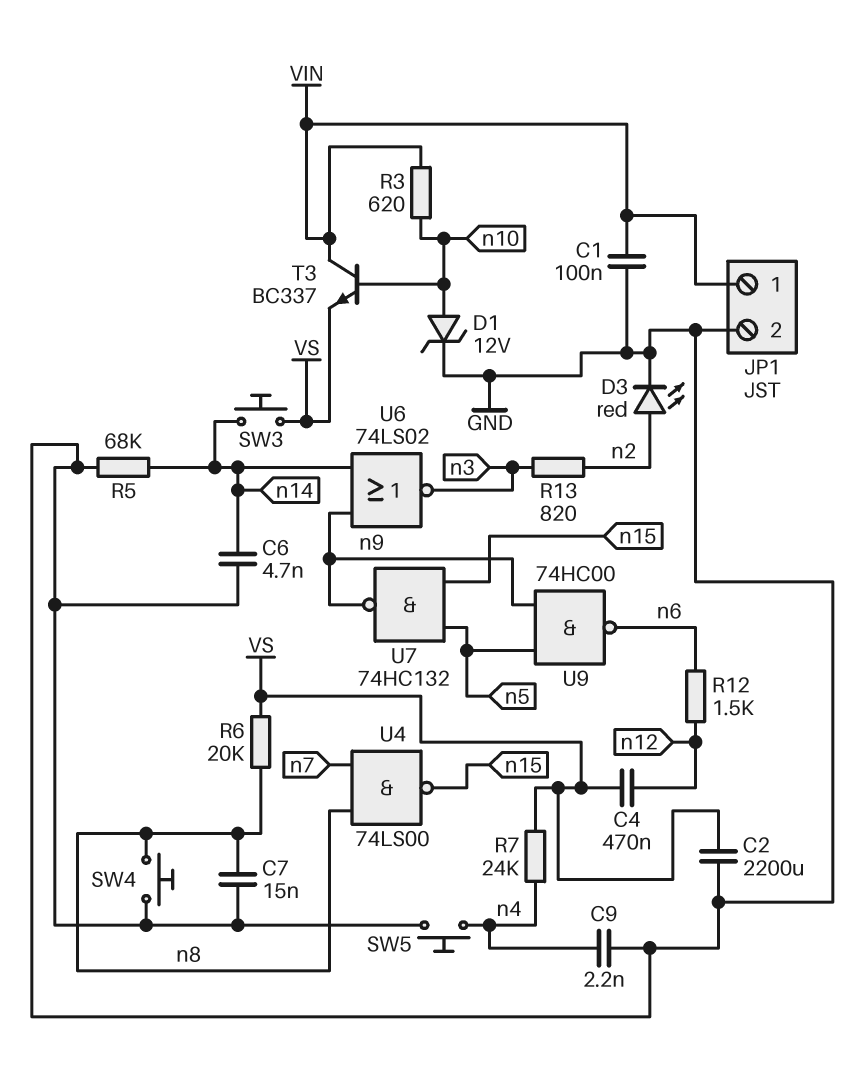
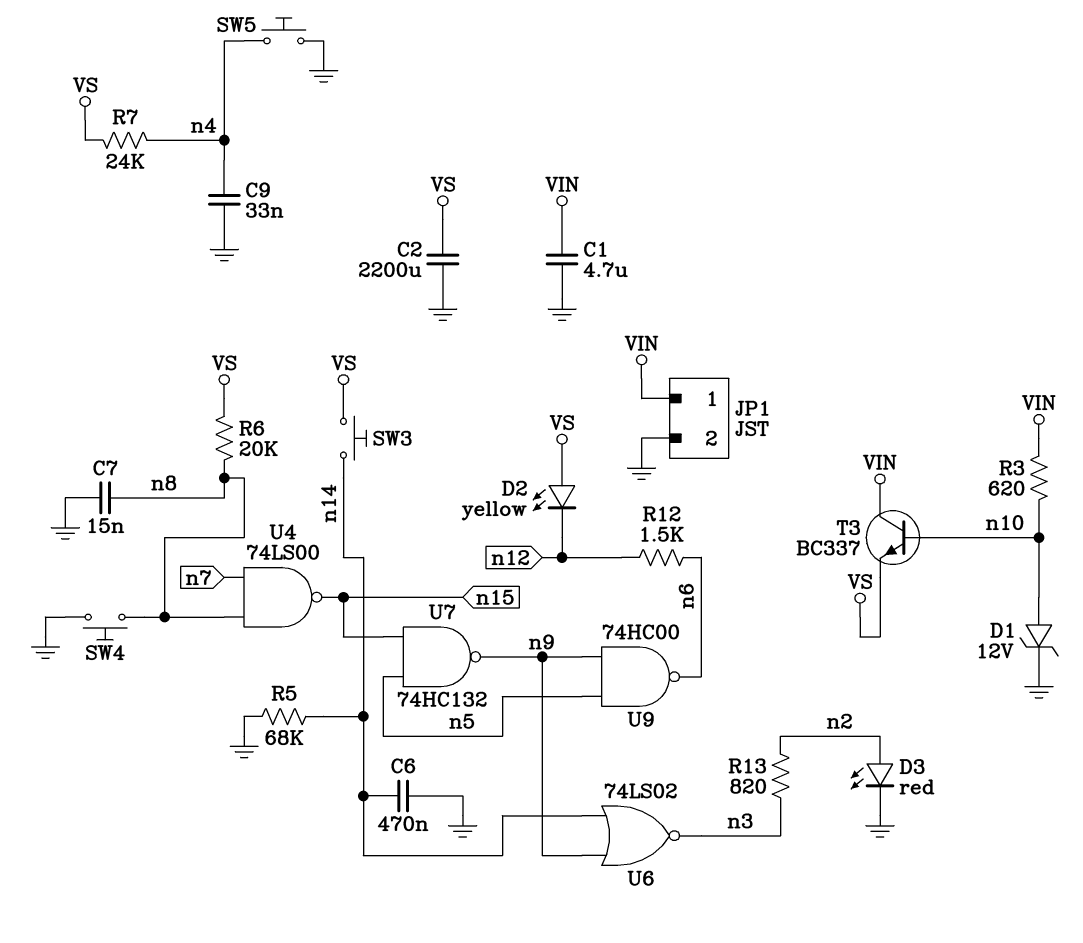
C1: 100nF (GND, VIN) -> 4.7uF (GND, VIN)
C4: 470nF (VS, n12) -> none
C6: 4.7nF (GND, n14) -> 470nF (GND, n14)
C9: 2.2nF (GND, n4) -> 33nF (GND, n4)
D2: none -> LED yellow (A VS, K n12)

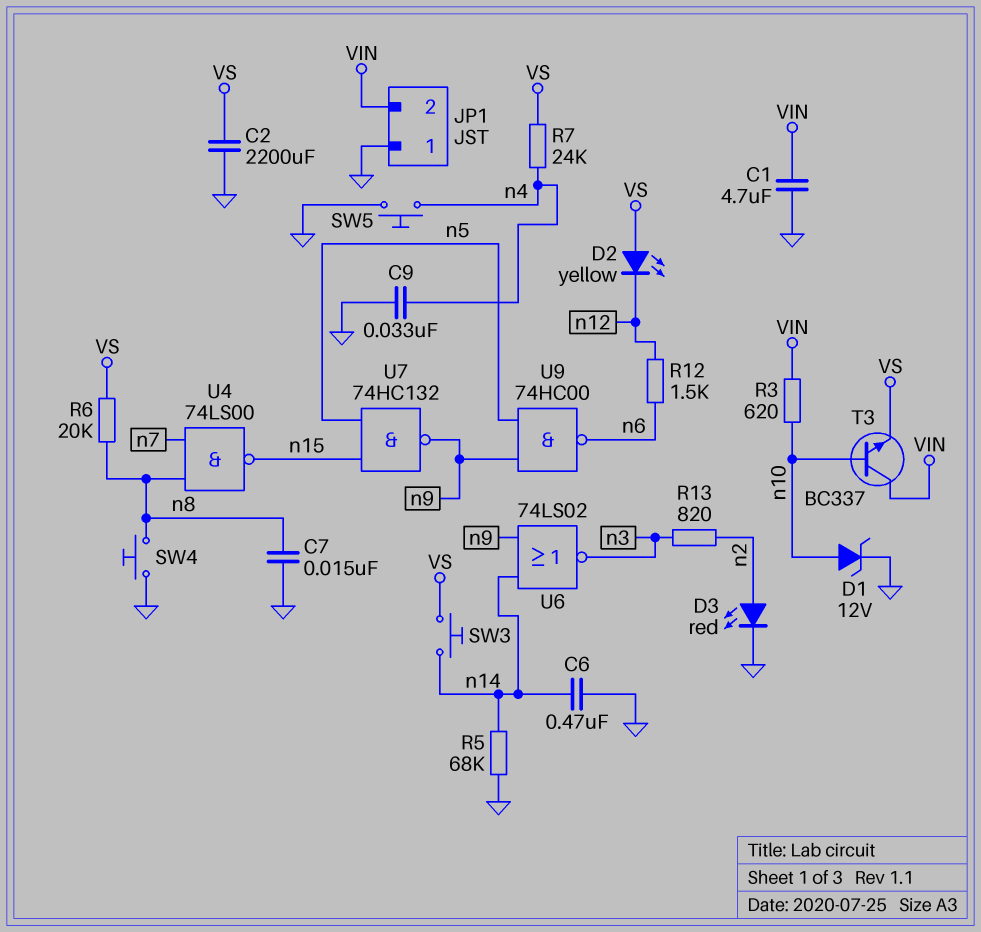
JP1 pin 1: VIN -> GND
JP1 pin 2: GND -> VIN

